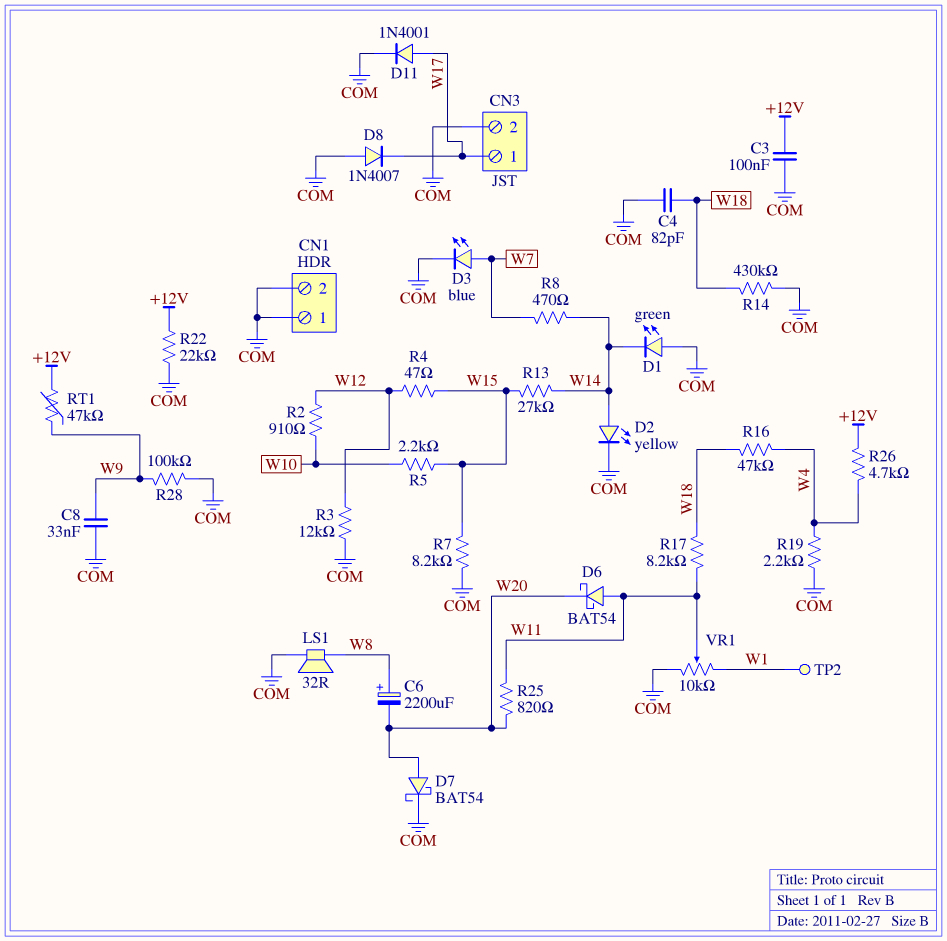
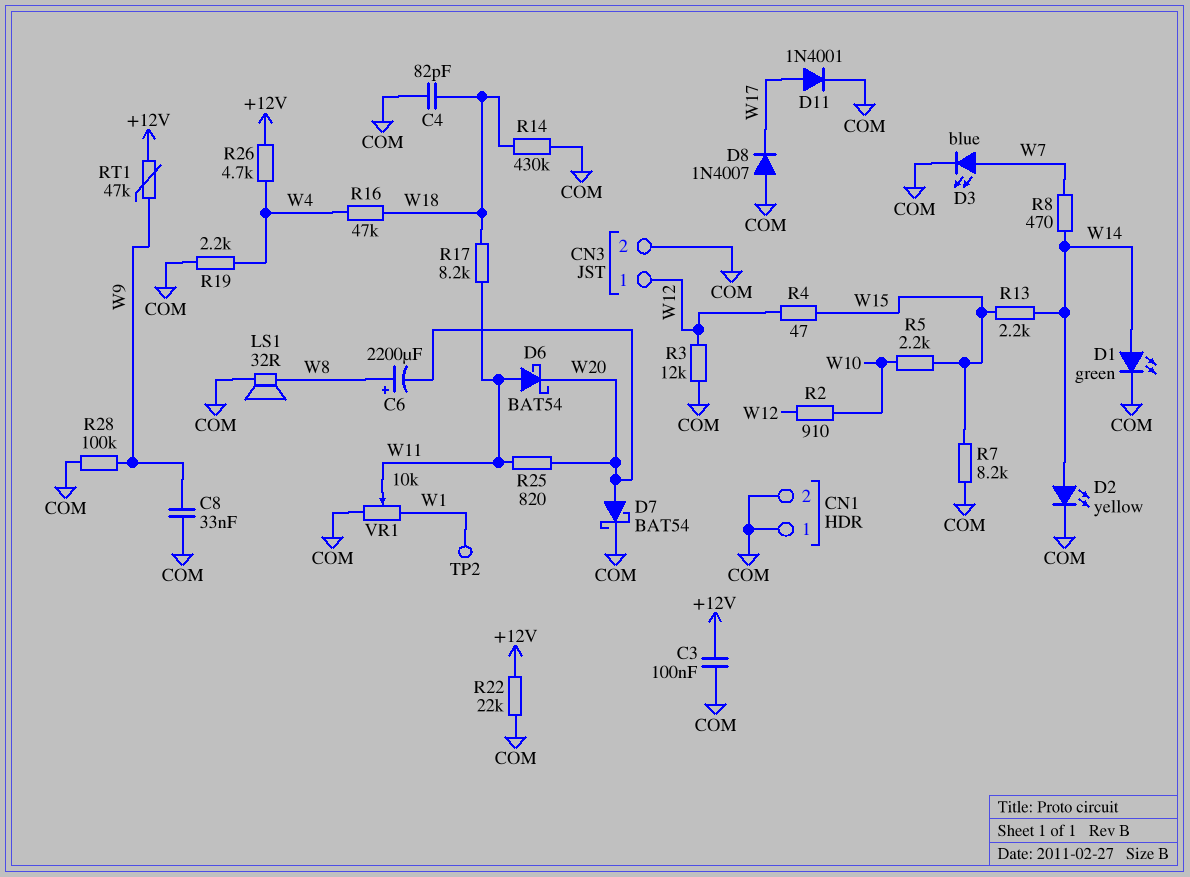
CN3 pin 1: W17 -> W12
D1: LED green (A COM, K W14) -> LED green (A W14, K COM)
R13: 27k (W14, W15) -> 2.2k (W14, W15)

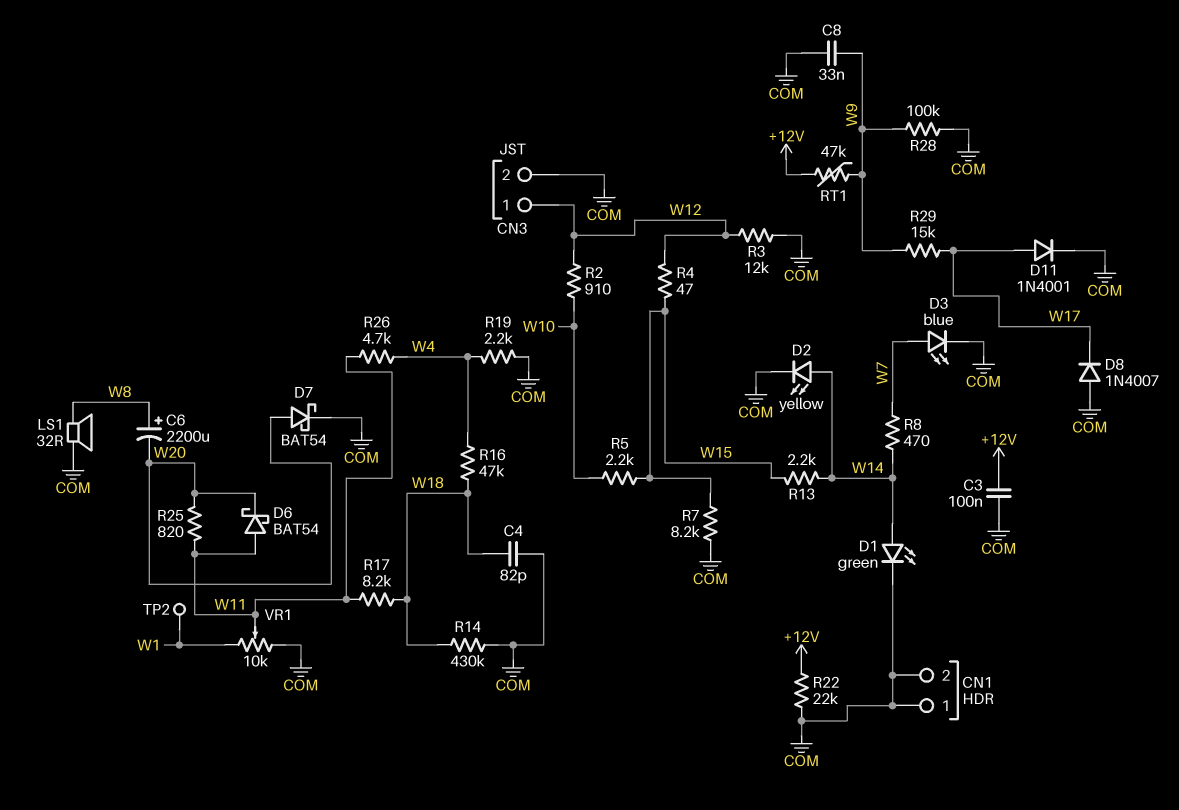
R26: 4.7k (+12V, W4) -> 4.7k (W4, W11)
R29: none -> 15k (W9, W17)

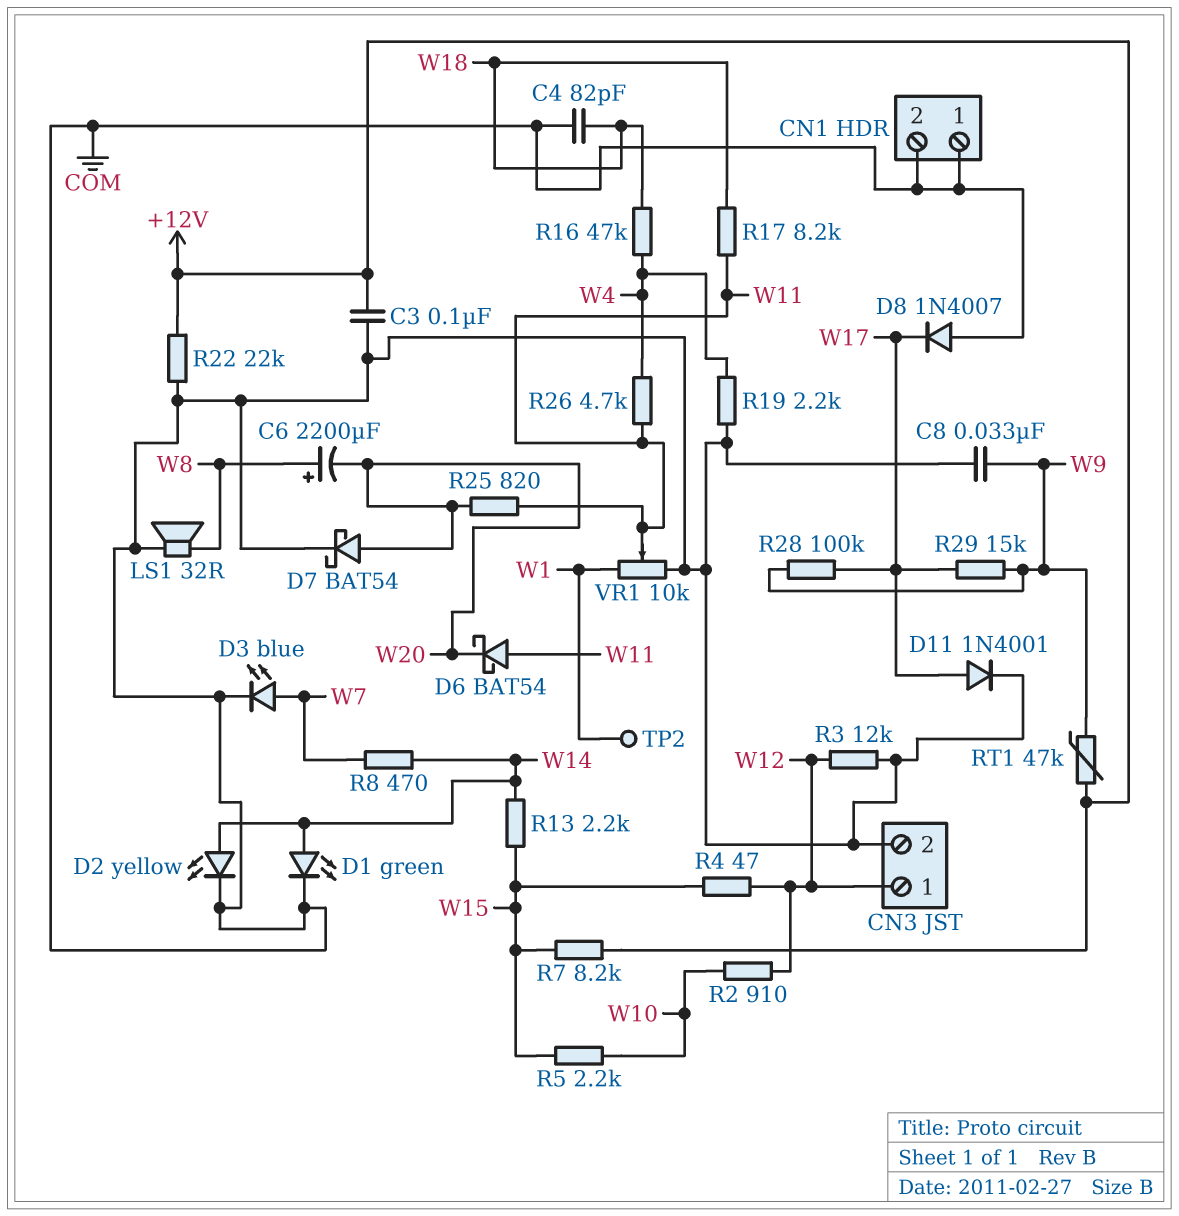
R7: 8.2k (COM, W15) -> 8.2k (+12V, W15)
R14: 430k (COM, W18) -> none
R28: 100k (COM, W9) -> 100k (W9, W17)

